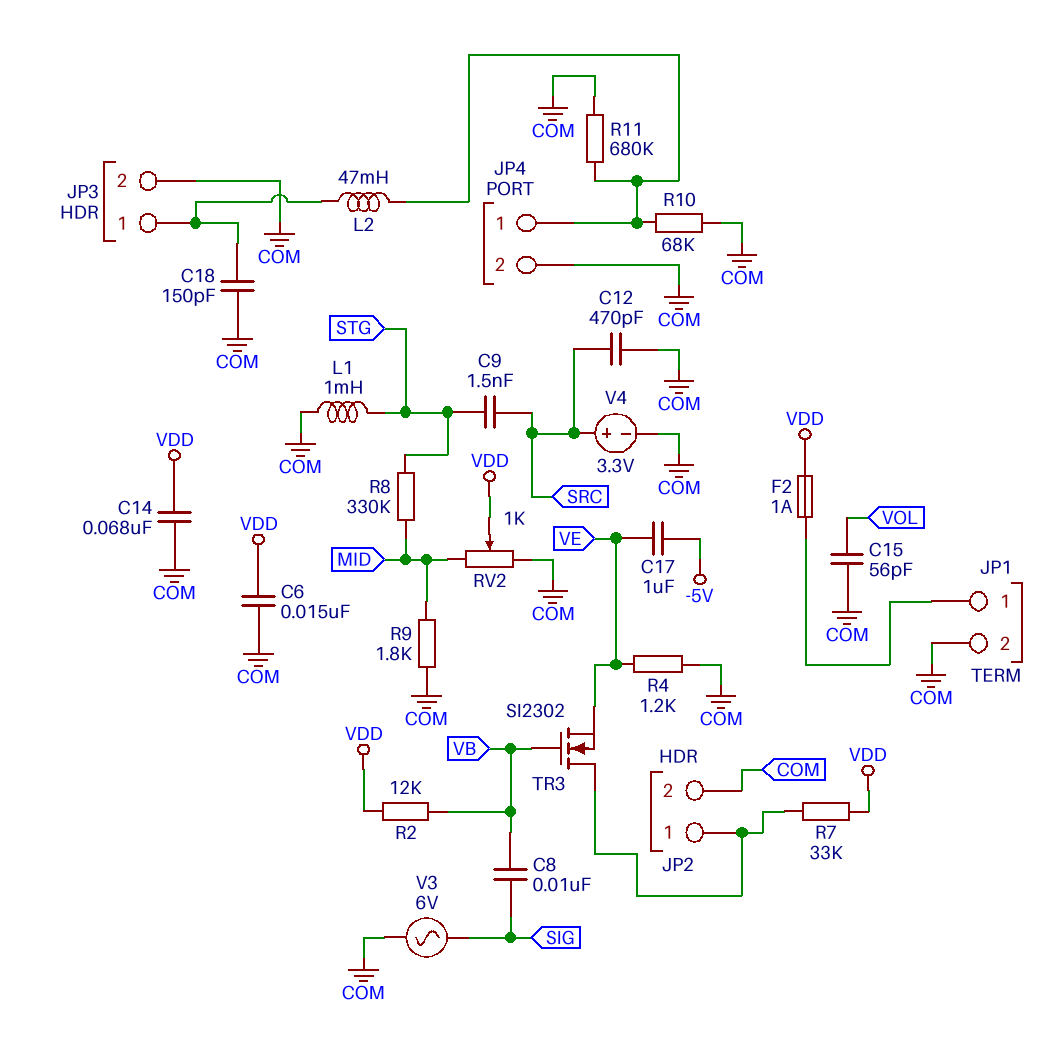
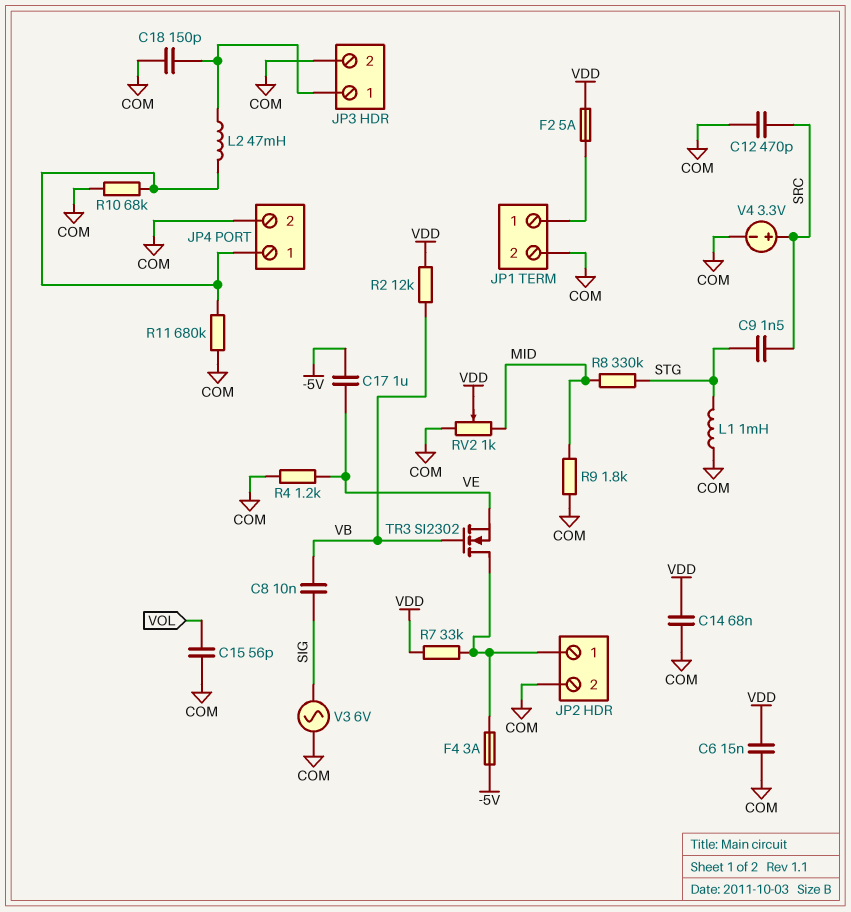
F2: 1A (JP1/1, VDD) -> 5A (JP1/1, VDD)
F4: none -> 3A (-5V, JP2/1)

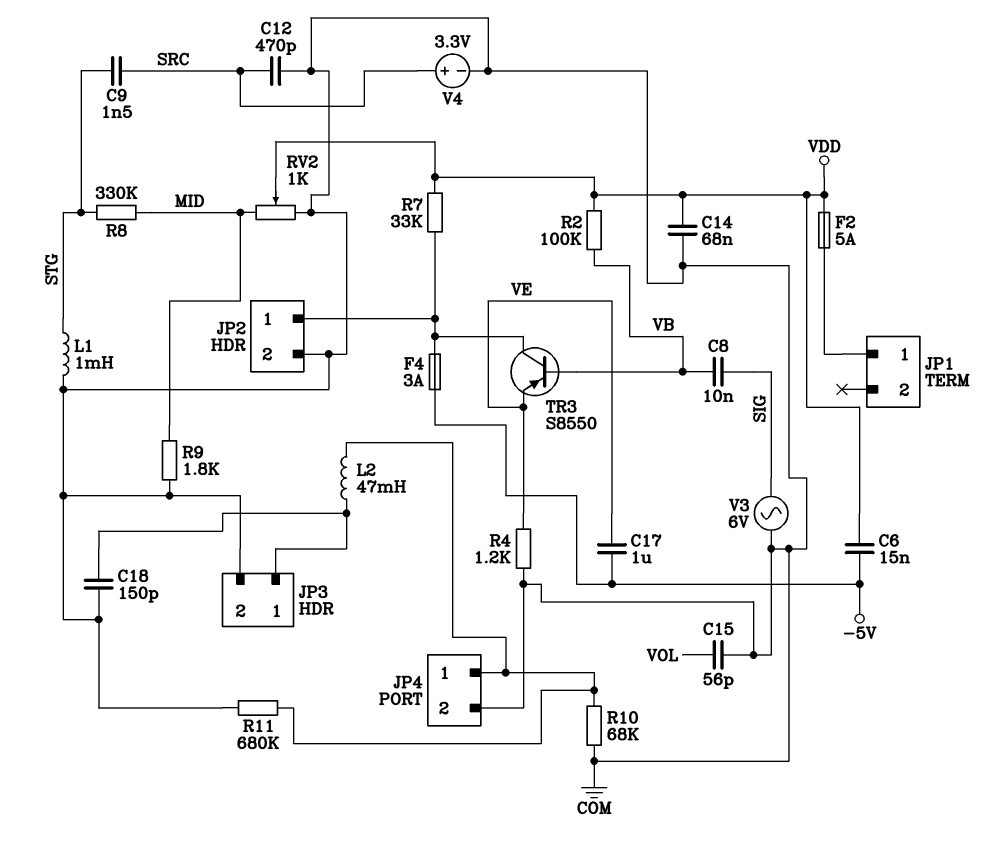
C6: 15nF (COM, VDD) -> 15nF (-5V, VDD)
JP1 pin 2: COM -> none
R2: 12k (VB, VDD) -> 100k (VB, VDD)
TR3: NMOS SI2302 (G VB, D JP2/1, S VE) -> PNP S8550 (B VB, C JP2/1, E VE)

